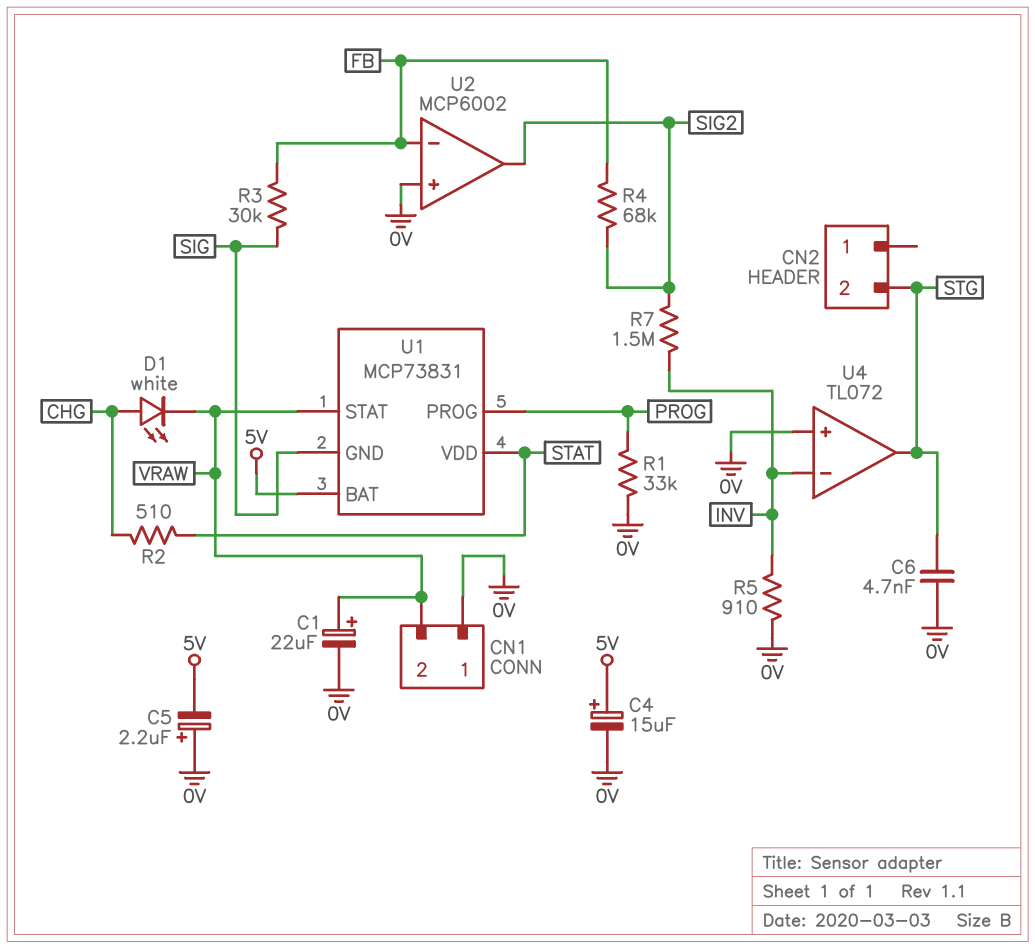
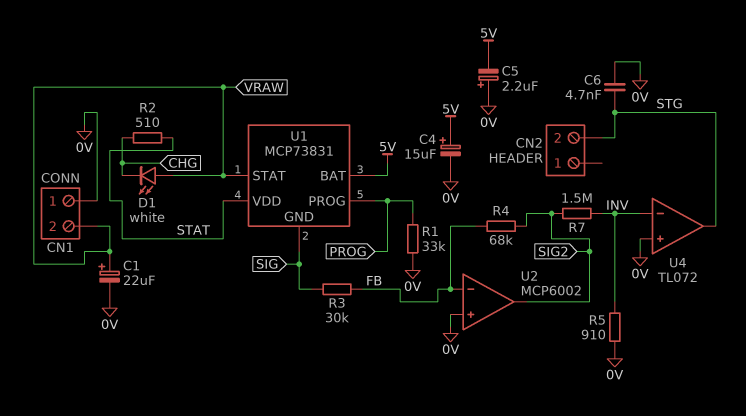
D1: LED white (A CHG, K VRAW) -> LED white (A VRAW, K CHG)

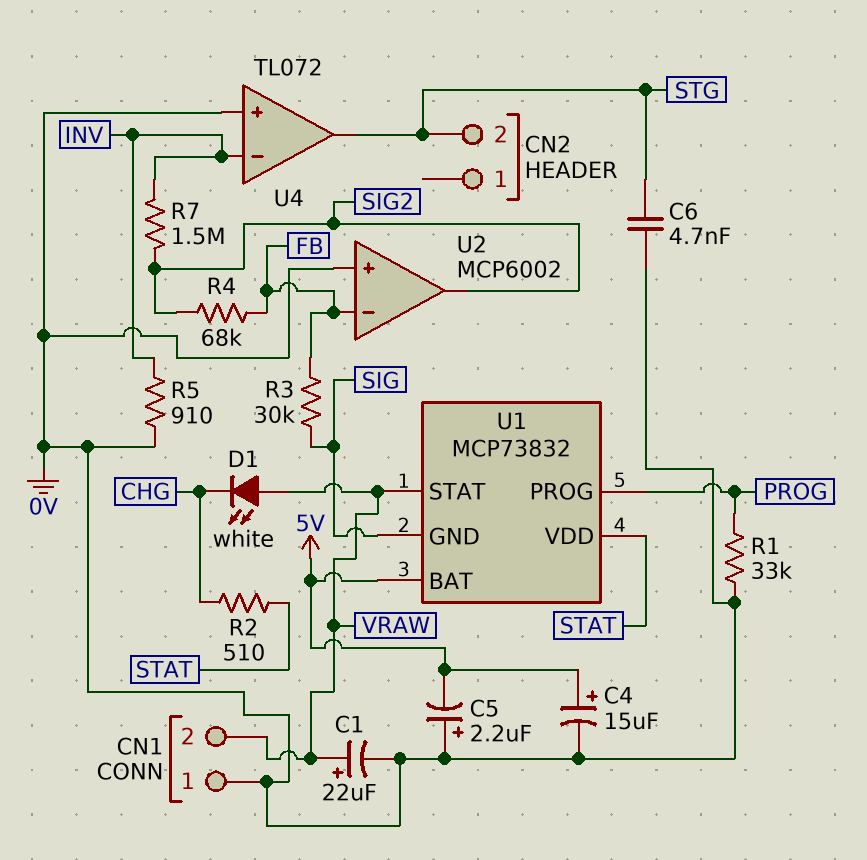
U1: MCP73831 -> MCP73832

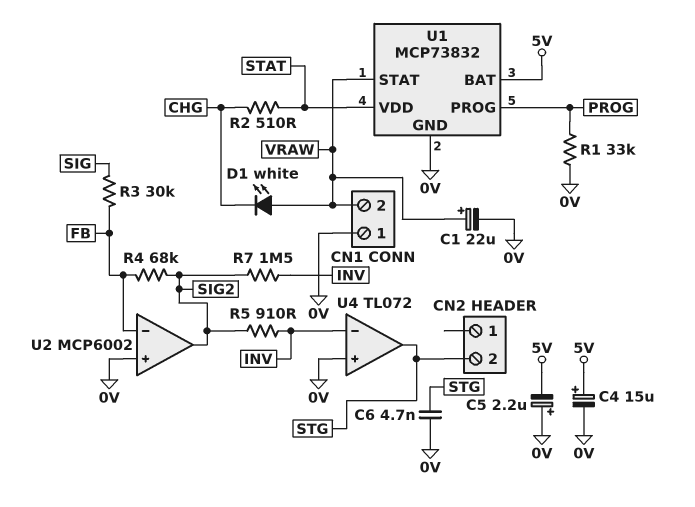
R5: 910 (0V, INV) -> 910 (INV, SIG2)
U1 pin GND: SIG -> 0V

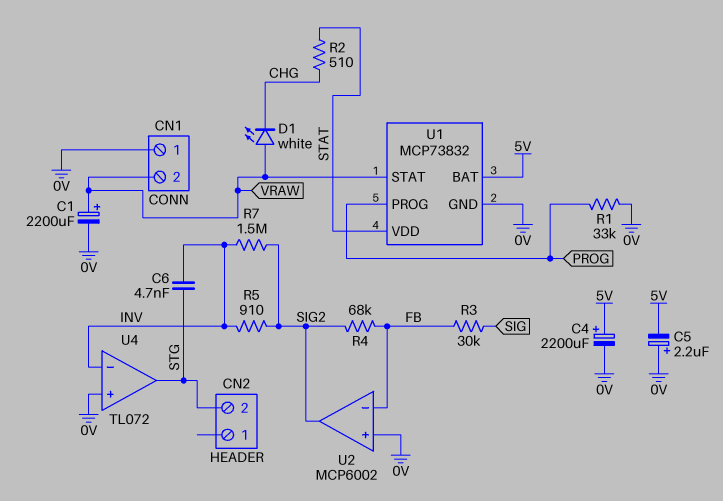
C1: 22uF (plus VRAW, minus 0V) -> 2200uF (plus VRAW, minus 0V)
C4: 15uF (plus 5V, minus 0V) -> 2200uF (plus 5V, minus 0V)
C6: 4.7nF (0V, STG) -> 4.7nF (INV, STG)

